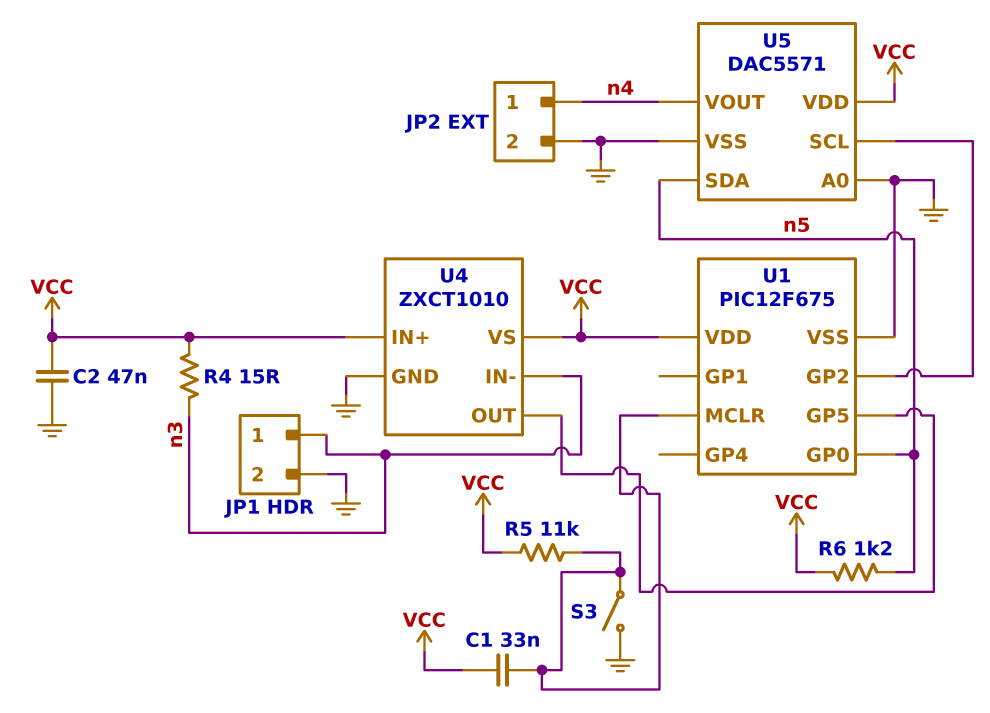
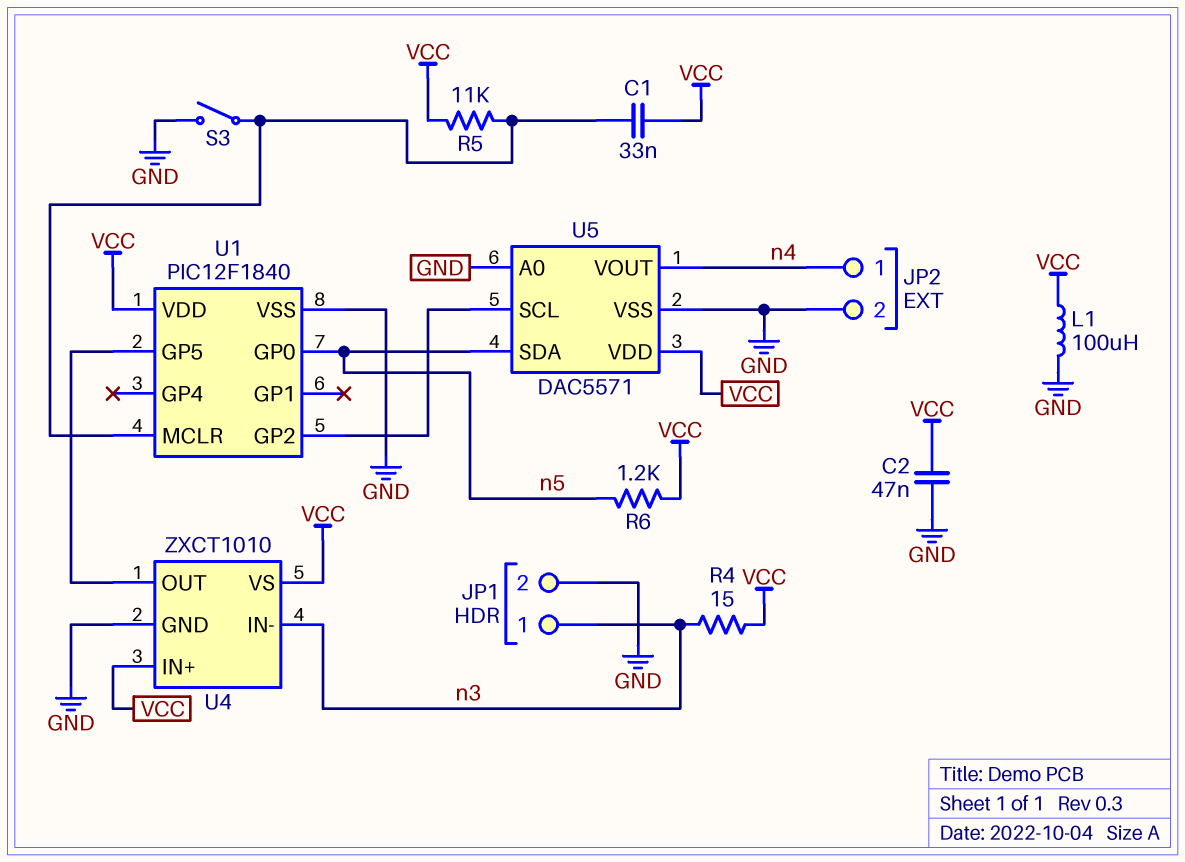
L1: none -> 100uH (GND, VCC)
U1: PIC12F675 -> PIC12F1840

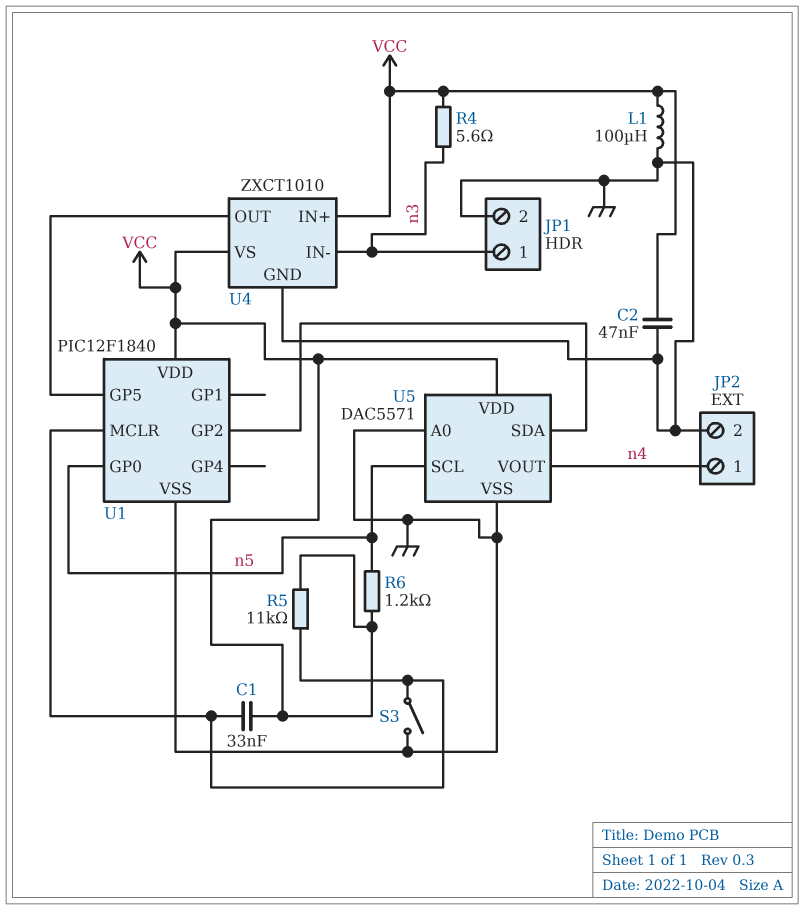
R4: 15 (VCC, n3) -> 5.6 (VCC, n3)
U5 pin SCL: U1/GP2 -> n5
U5 pin SDA: n5 -> U1/GP2

